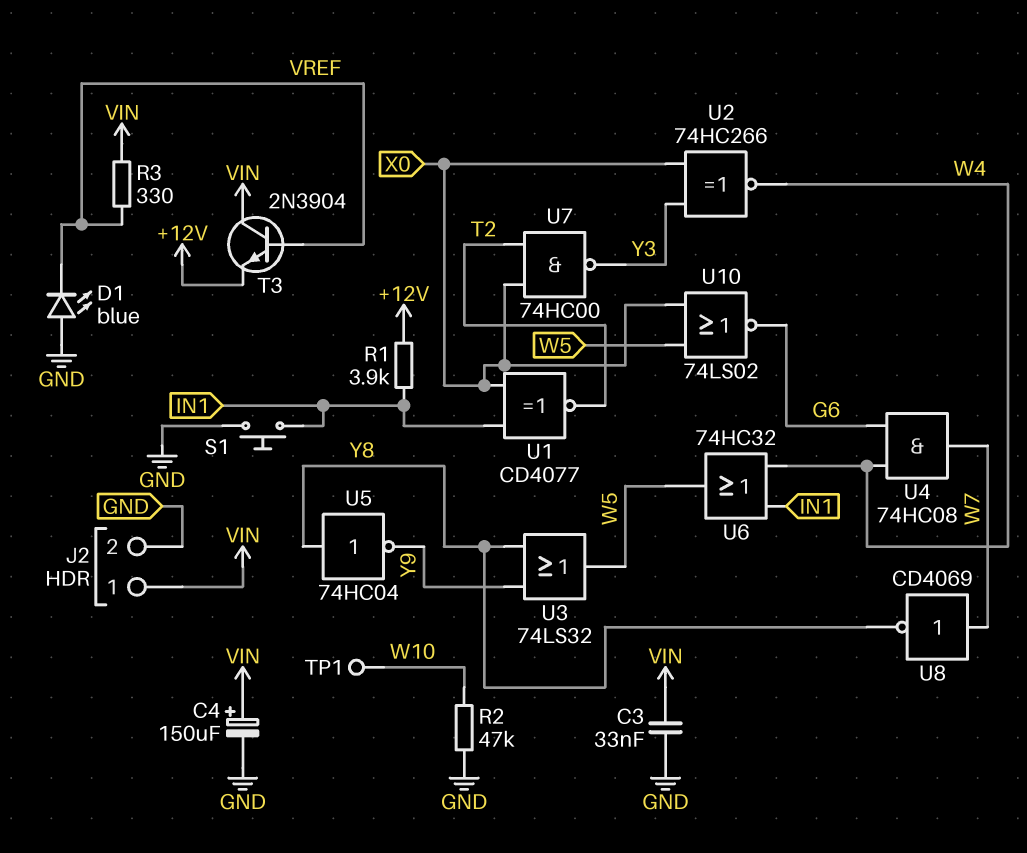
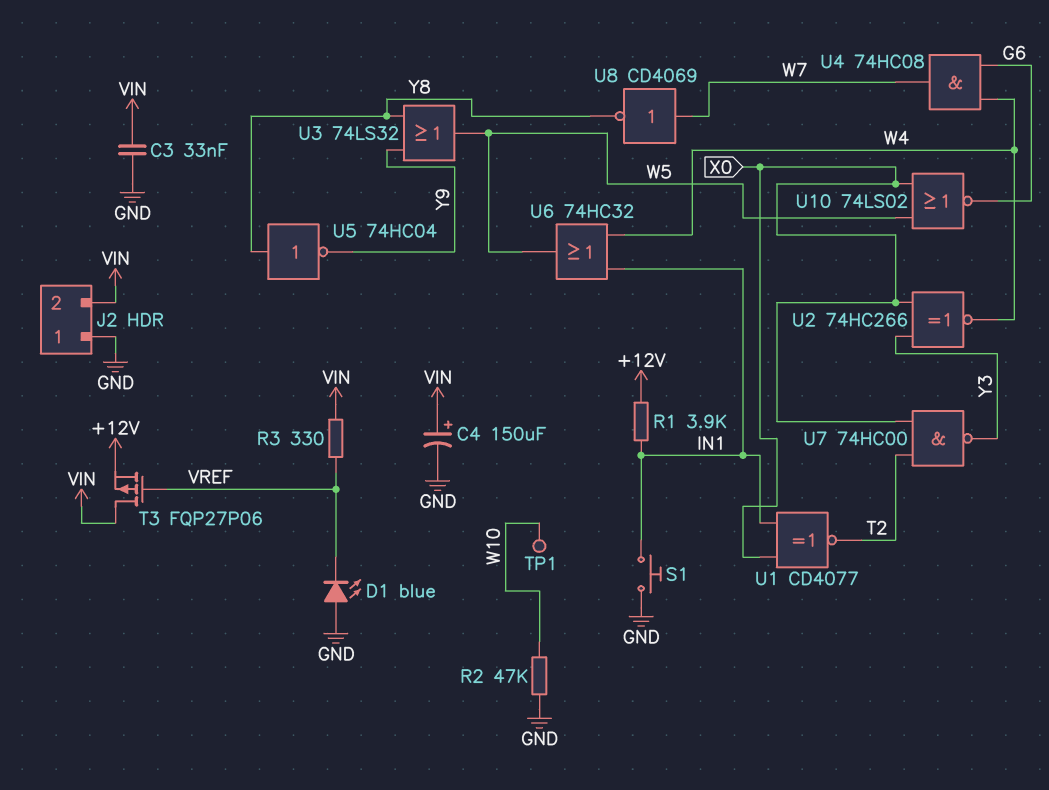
J2 pin 1: VIN -> GND
J2 pin 2: GND -> VIN
T3: NPN 2N3904 (B VREF, C VIN, E +12V) -> PMOS FQP27P06 (G VREF, D VIN, S +12V)

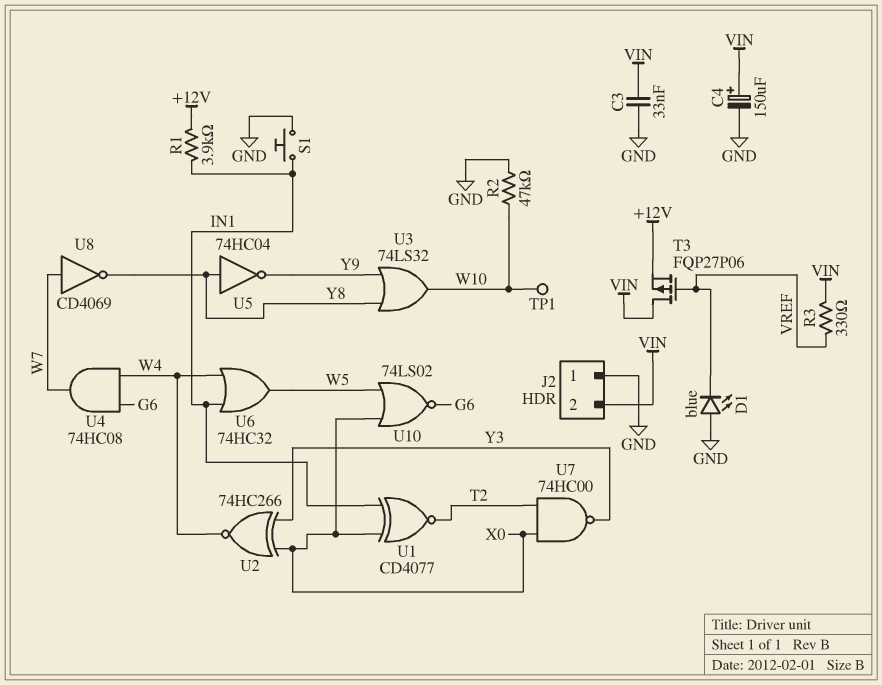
U3: OR 74LS32 (in Y8, in Y9, out W5) -> OR 74LS32 (in Y8, in Y9, out W10)

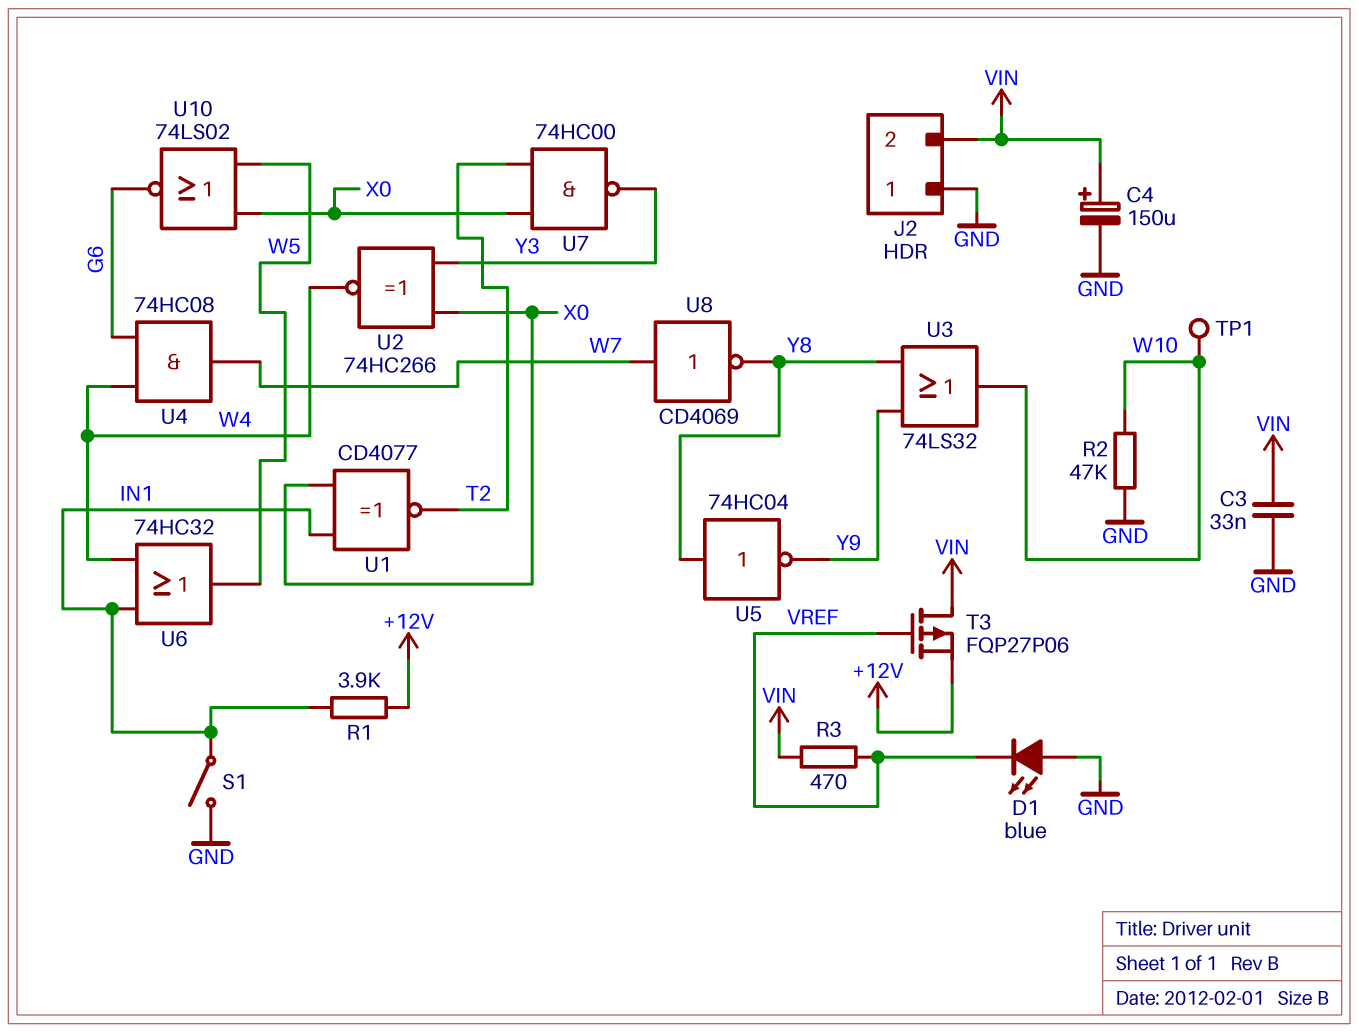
R3: 330 (VIN, VREF) -> 470 (VIN, VREF)
S1: button (GND, IN1) -> switch (GND, IN1)

